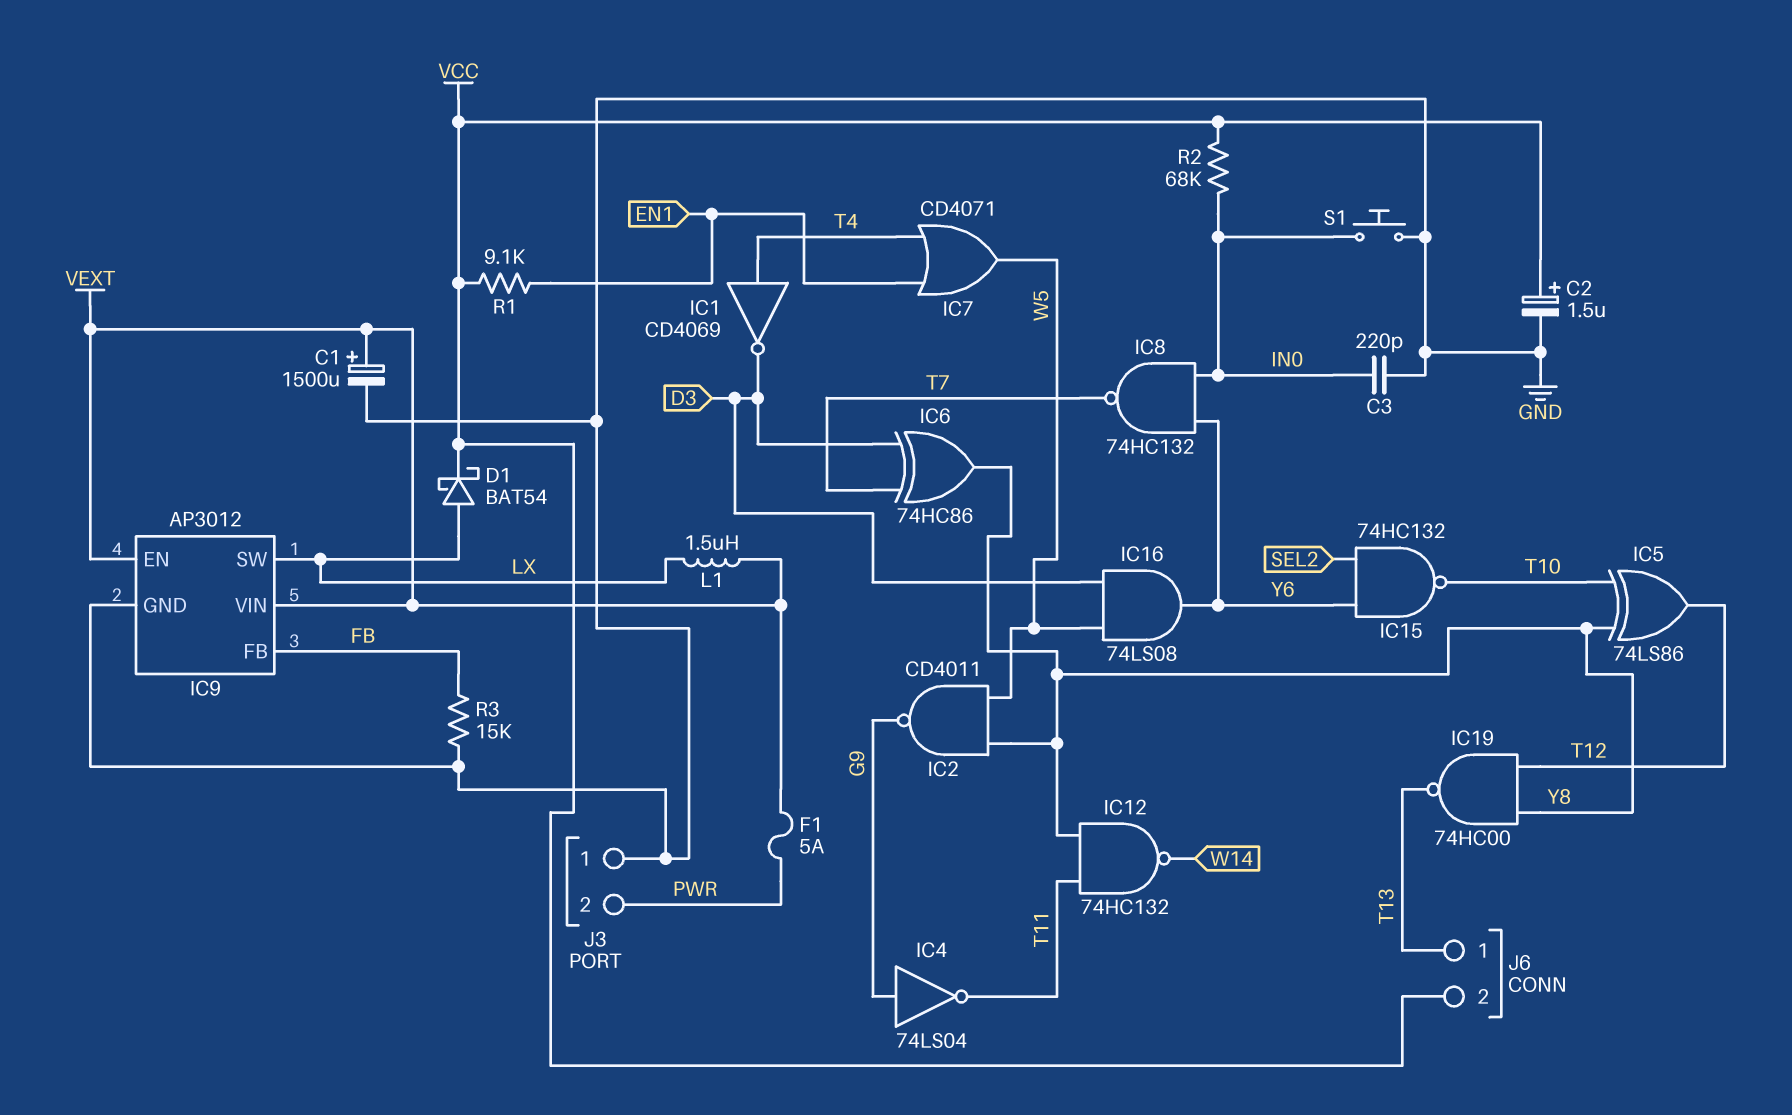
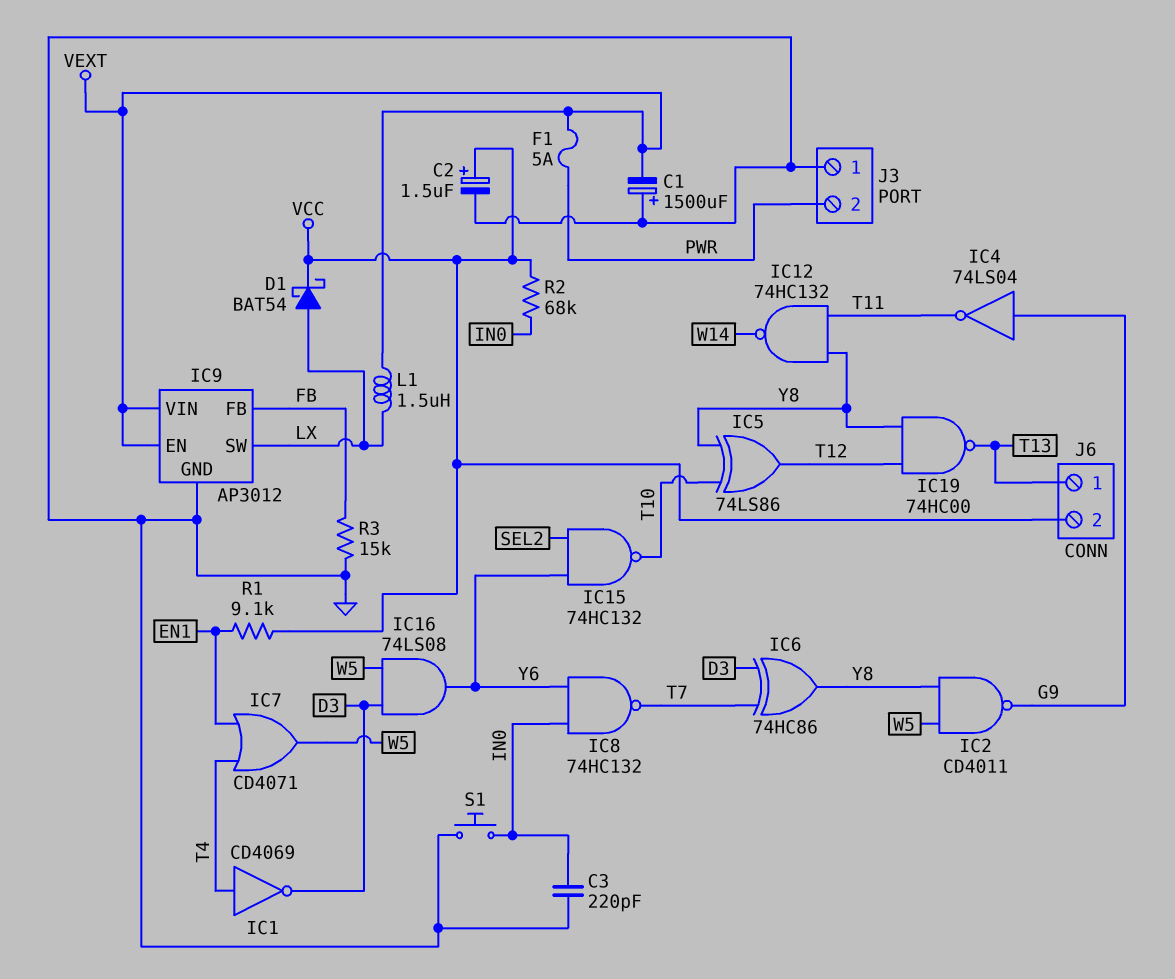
C1: 1500uF (plus VEXT, minus GND) -> 1500uF (plus GND, minus VEXT)

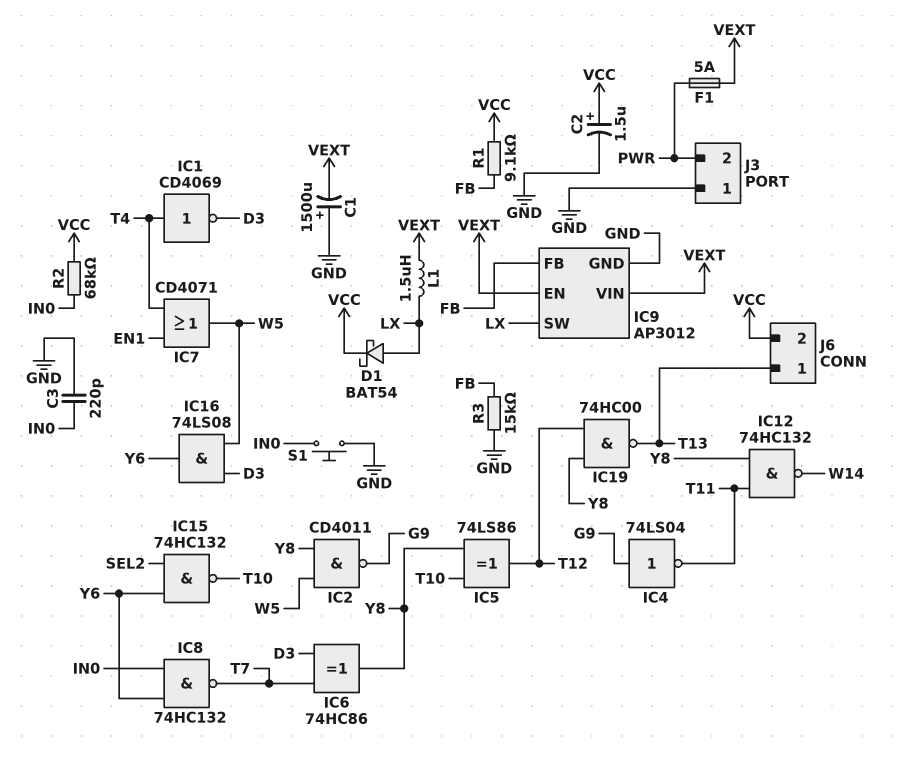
R1: 9.1k (EN1, VCC) -> 9.1k (FB, VCC)

